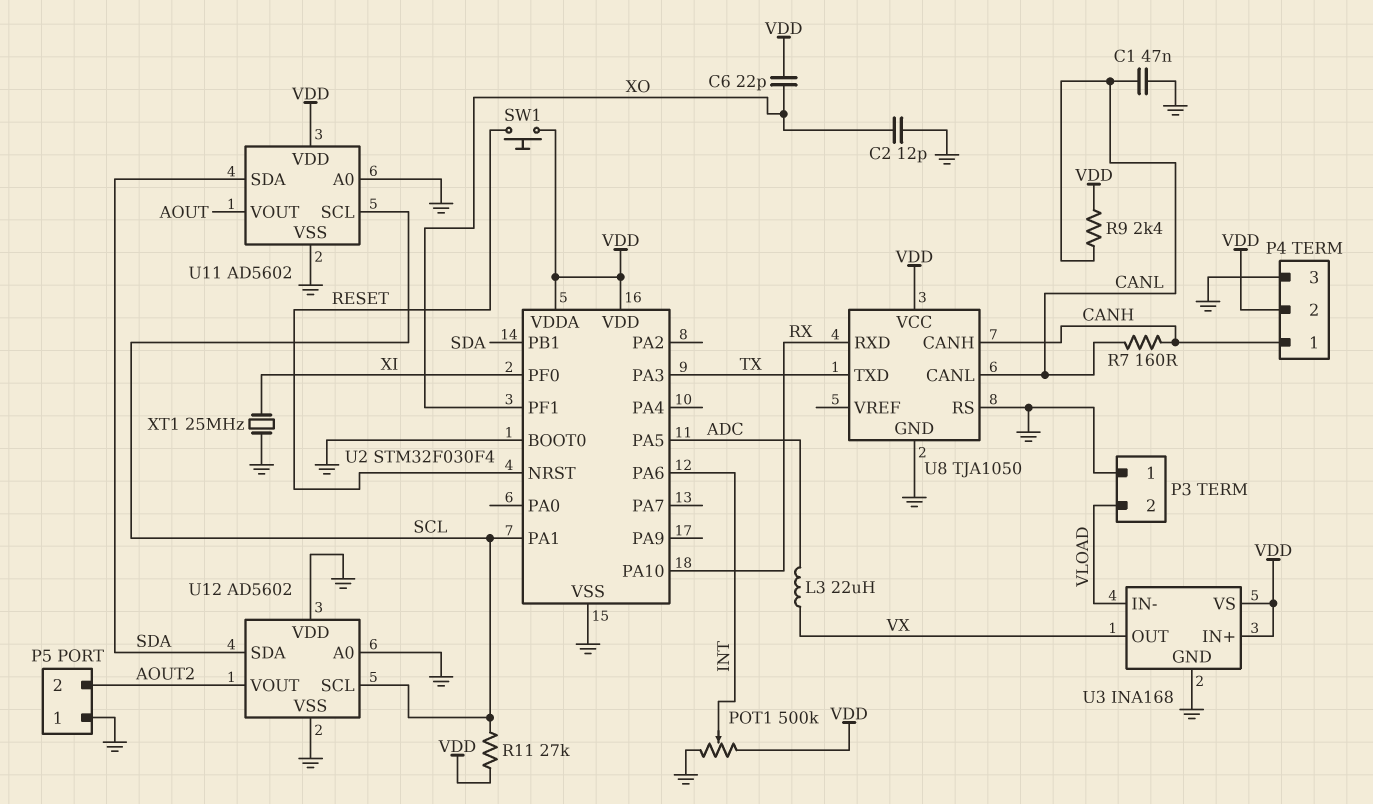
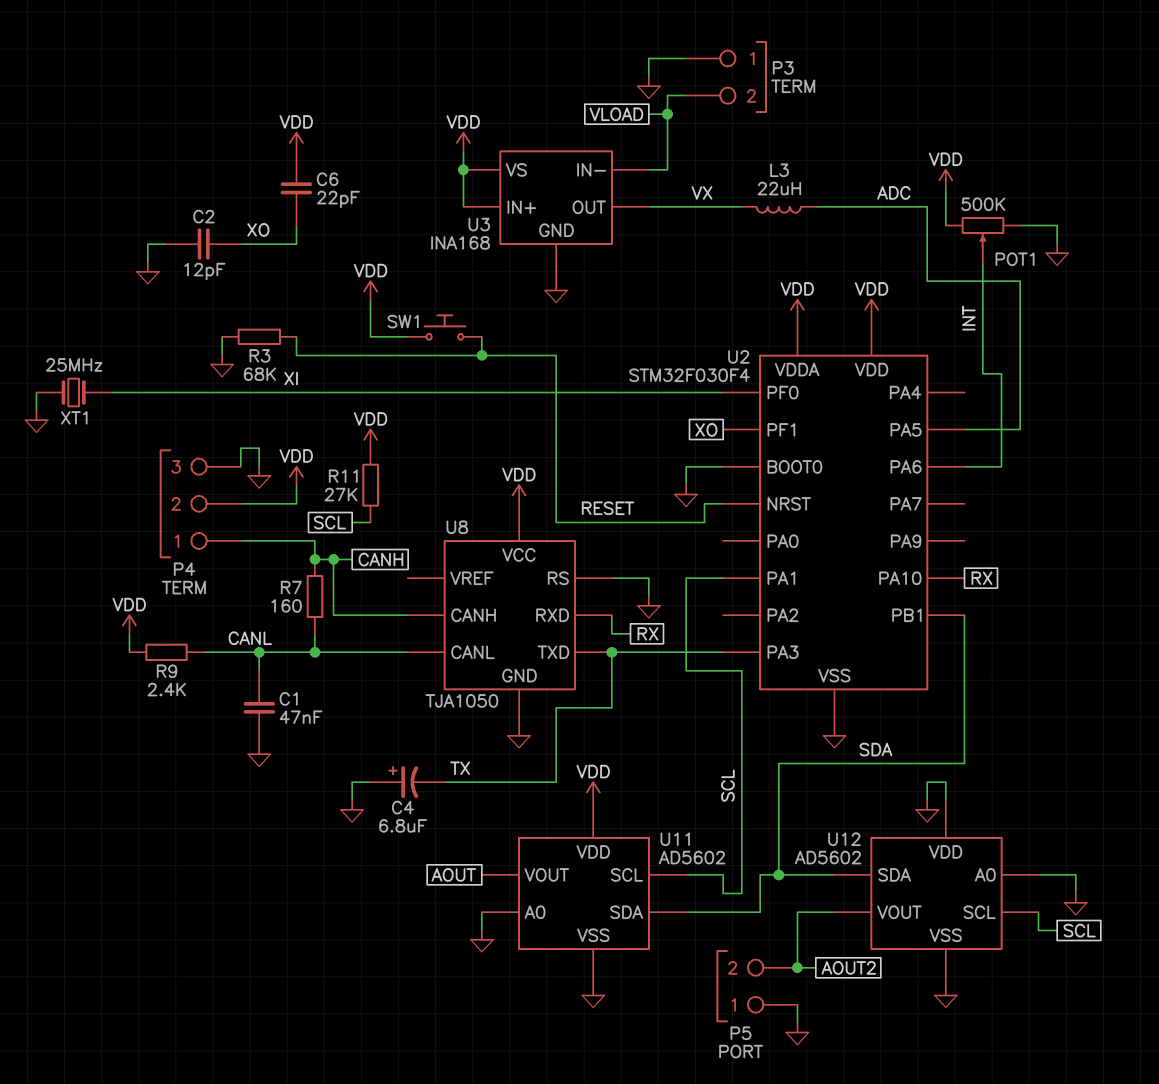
C4: none -> 6.8uF (plus GND, minus TX)
R3: none -> 68k (GND, RESET)

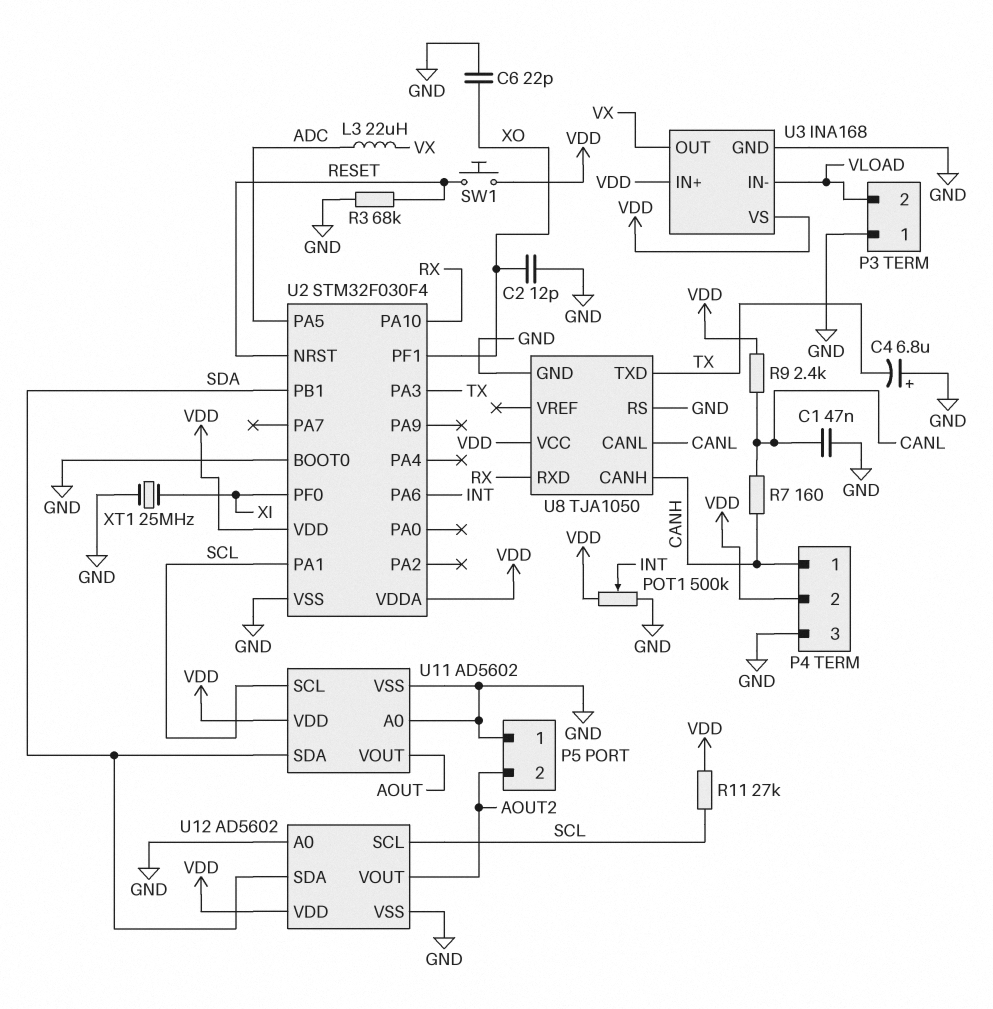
C6: 22pF (VDD, XO) -> 22pF (GND, XO)
U12 pin VDD: GND -> VDD

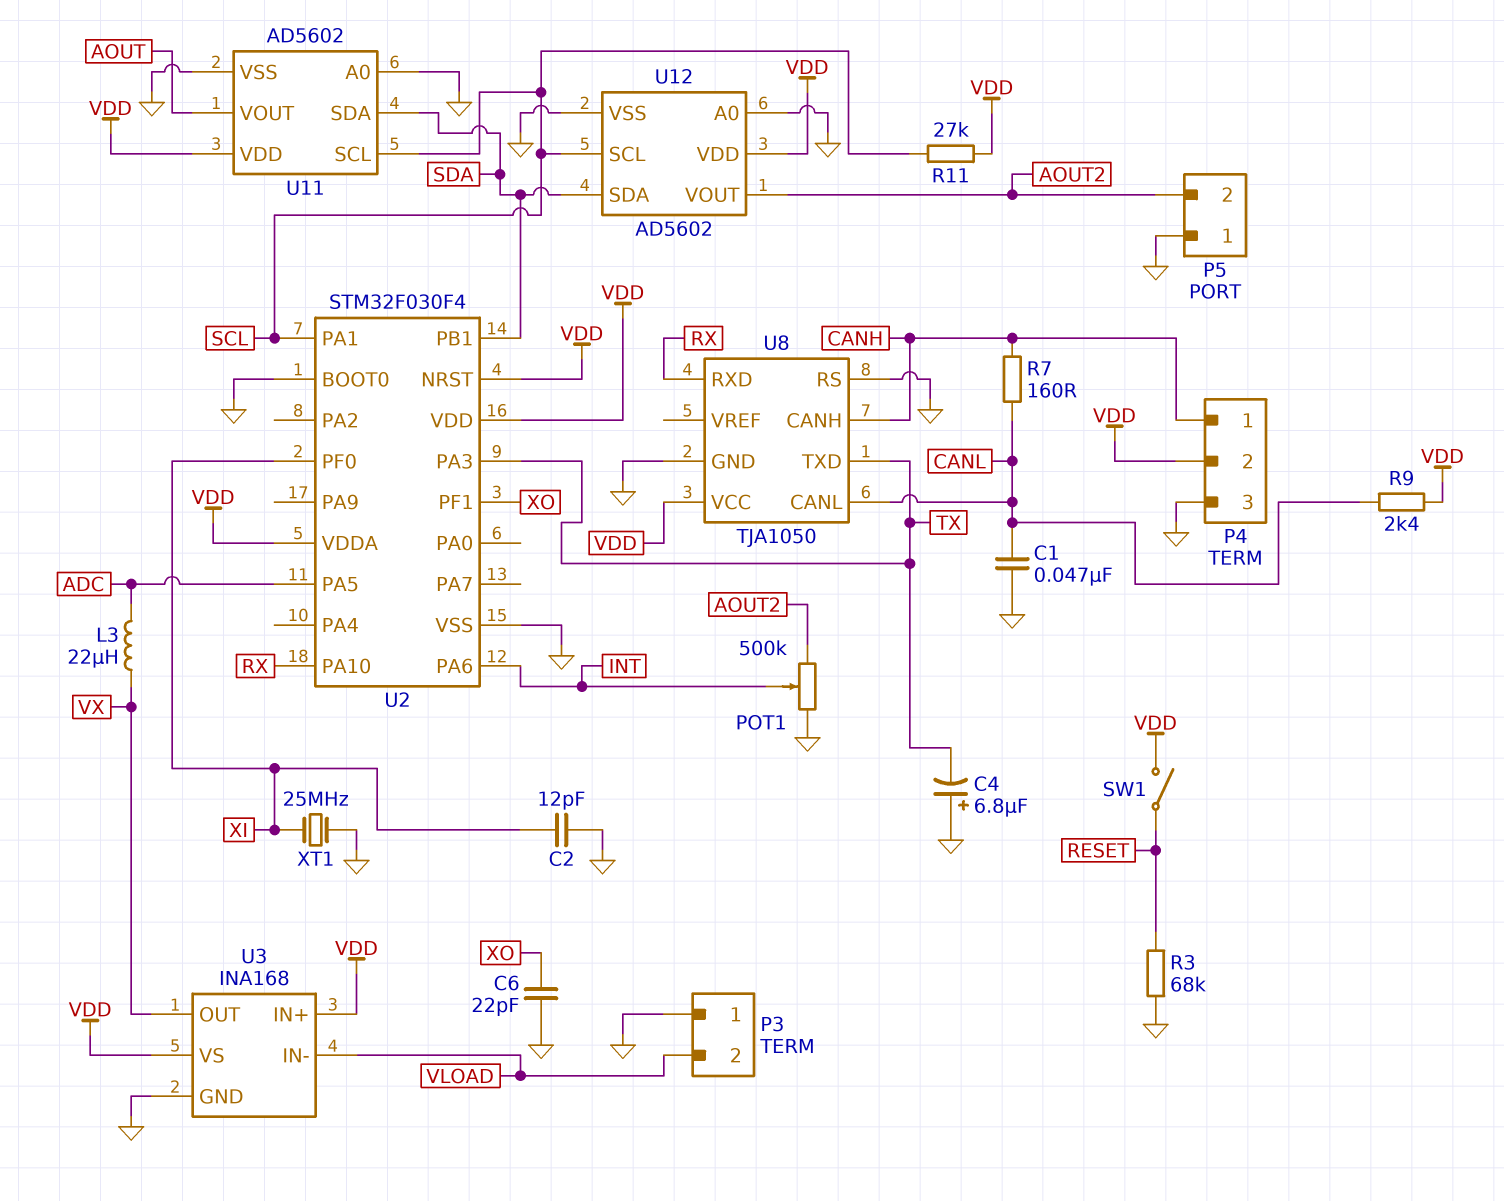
C2: 12pF (GND, XO) -> 12pF (GND, XI)
POT1: 500k (GND, VDD, wiper INT) -> 500k (AOUT2, GND, wiper INT)
SW1: button (RESET, VDD) -> switch (RESET, VDD)
U2 pin NRST: RESET -> VDD

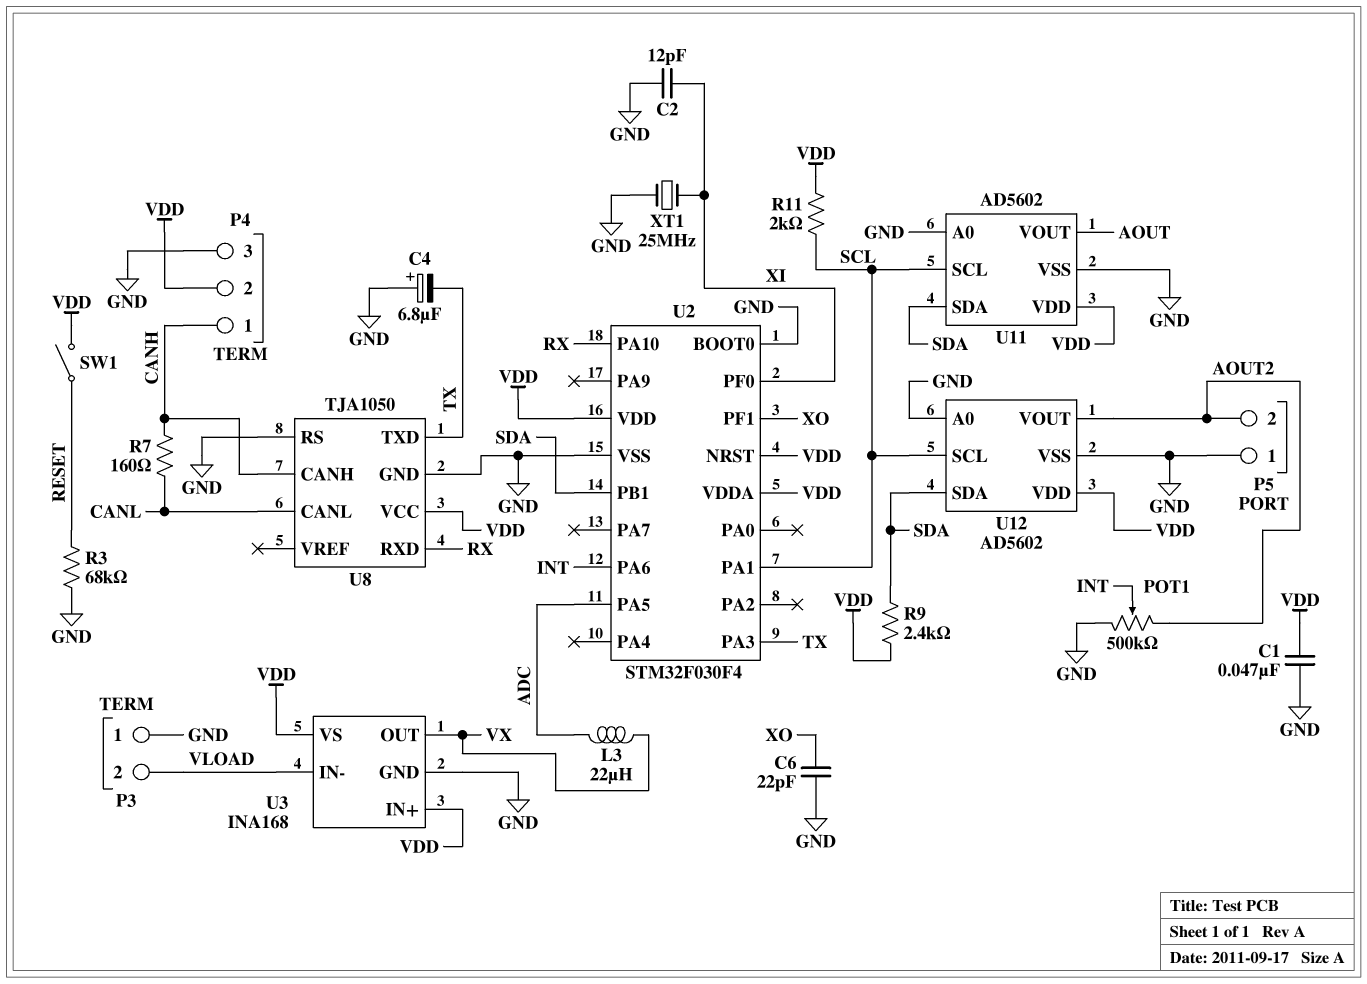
C1: 47nF (CANL, GND) -> 47nF (GND, VDD)
R9: 2.4k (CANL, VDD) -> 2.4k (SDA, VDD)
R11: 27k (SCL, VDD) -> 2k (SCL, VDD)

